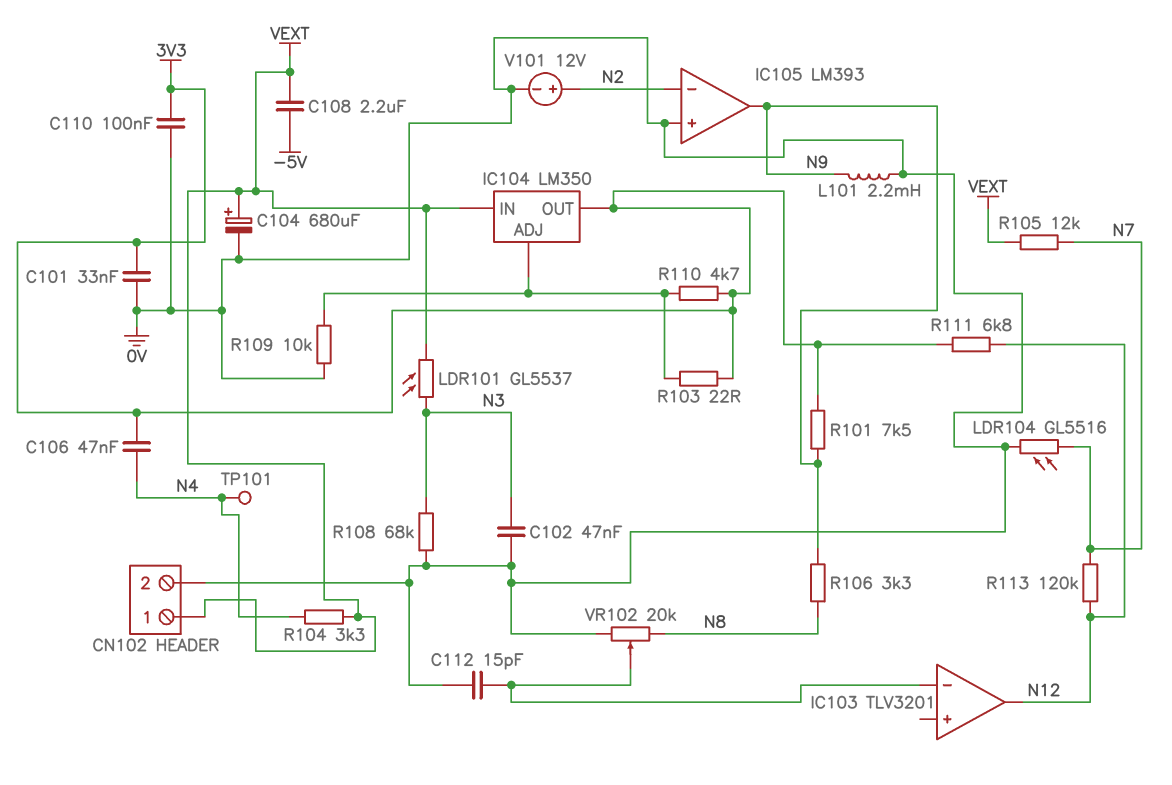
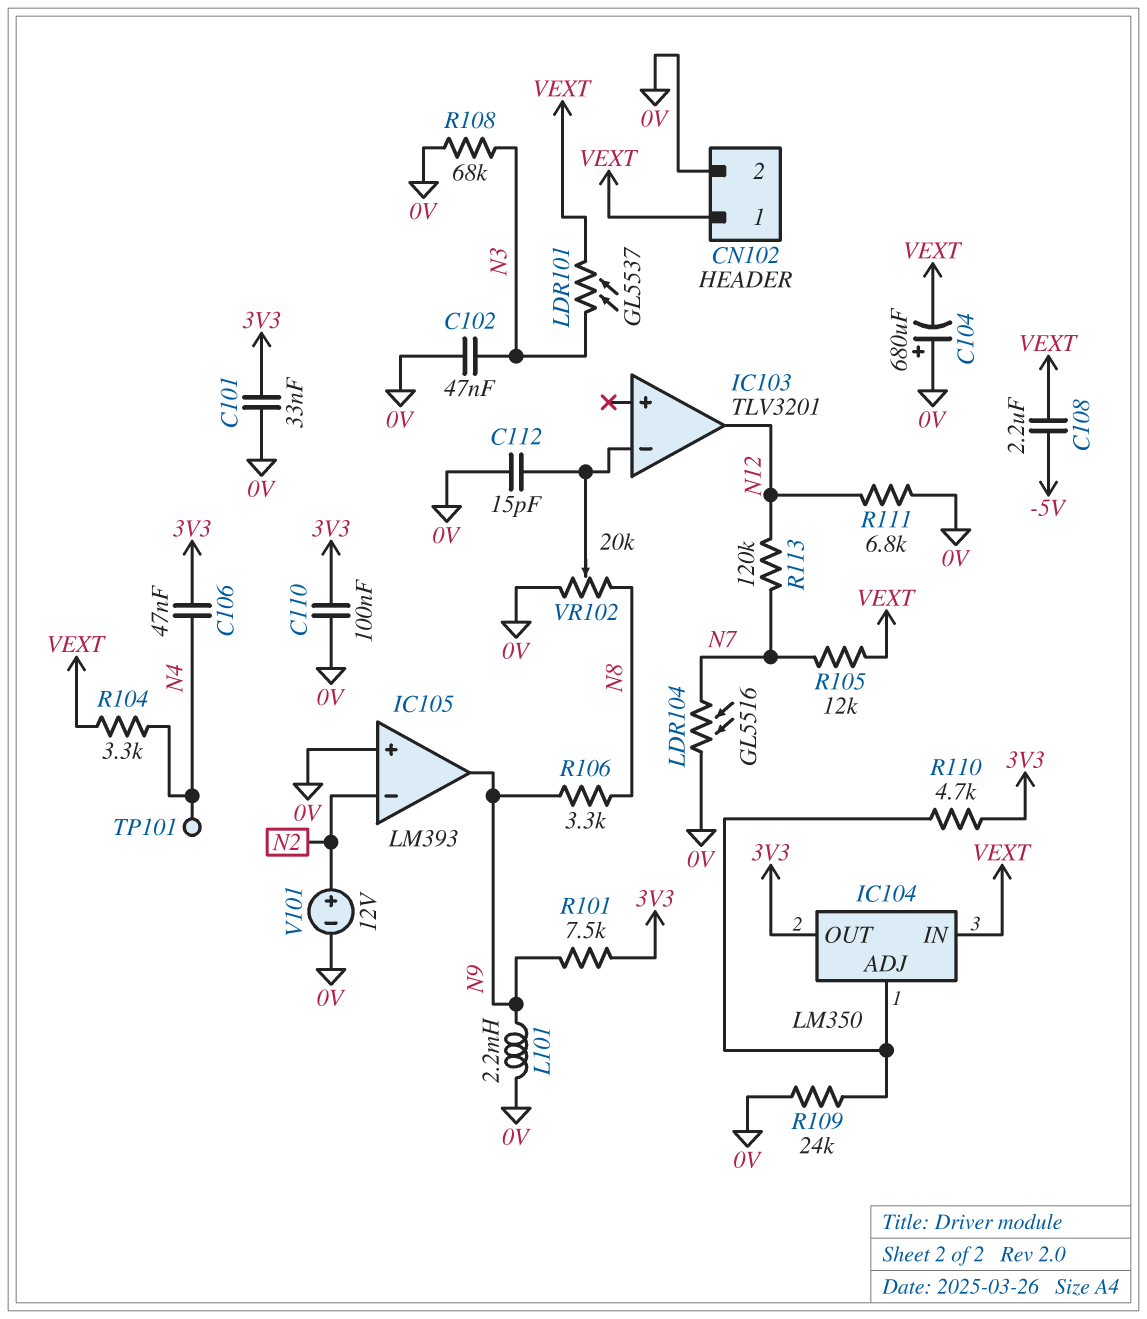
C104: 680uF (plus VEXT, minus 0V) -> 680uF (plus 0V, minus VEXT)
R103: 22 (3V3, IC104/ADJ) -> none
R109: 10k (0V, IC104/ADJ) -> 24k (0V, IC104/ADJ)
R111: 6.8k (3V3, N12) -> 6.8k (0V, N12)

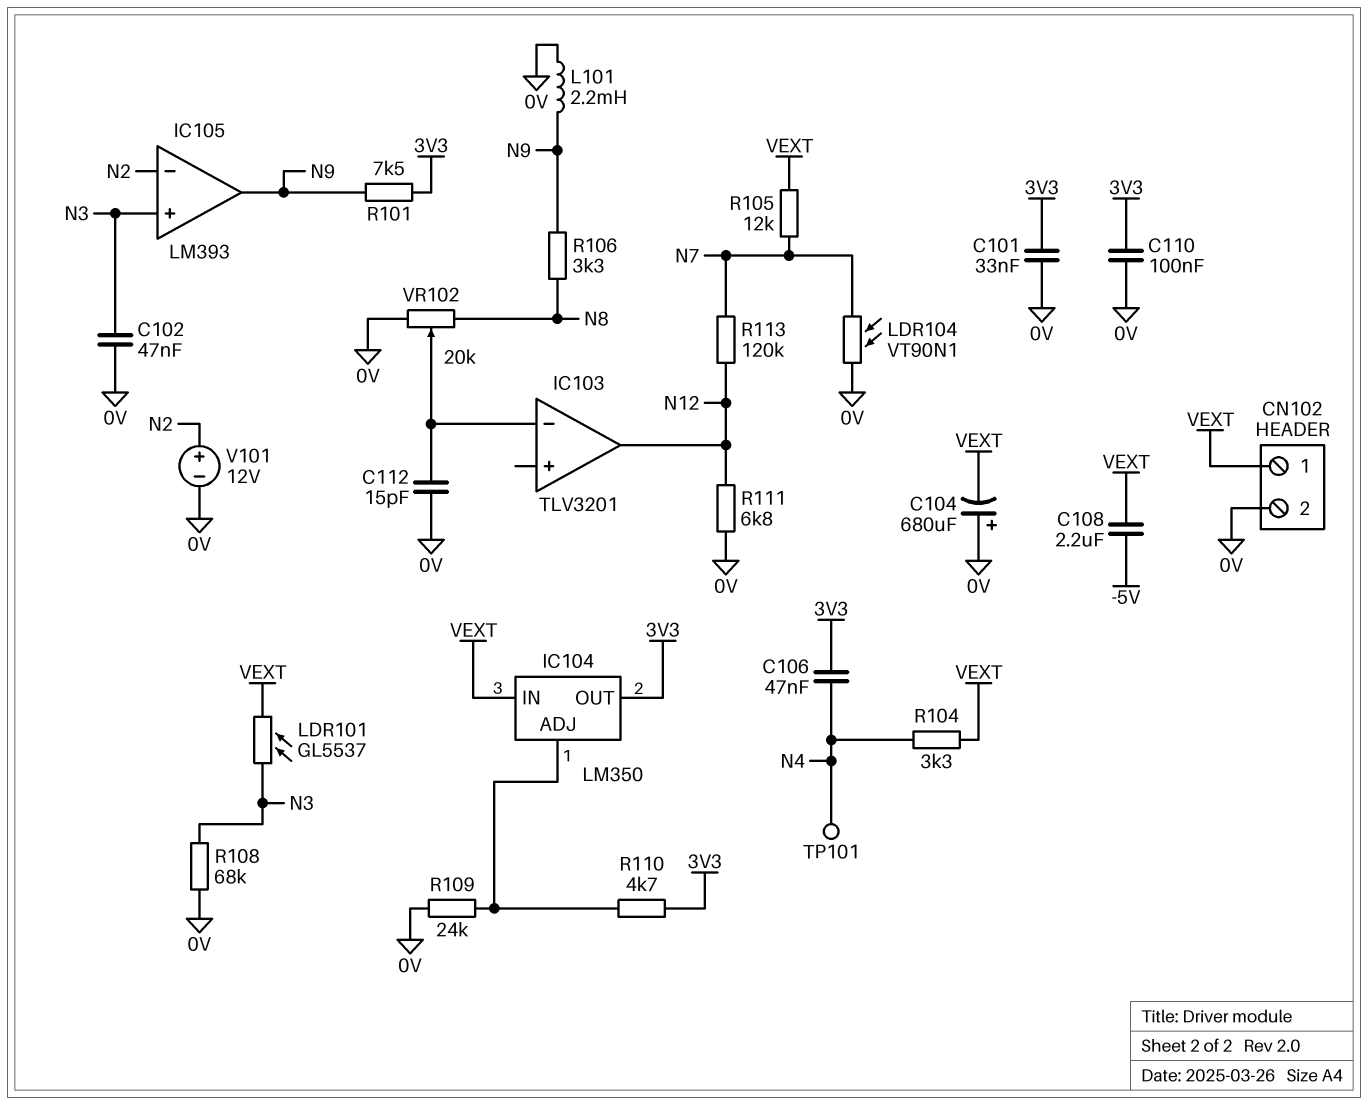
IC105 pin in+: 0V -> N3
LDR104: GL5516 (0V, N7) -> VT90N1 (0V, N7)

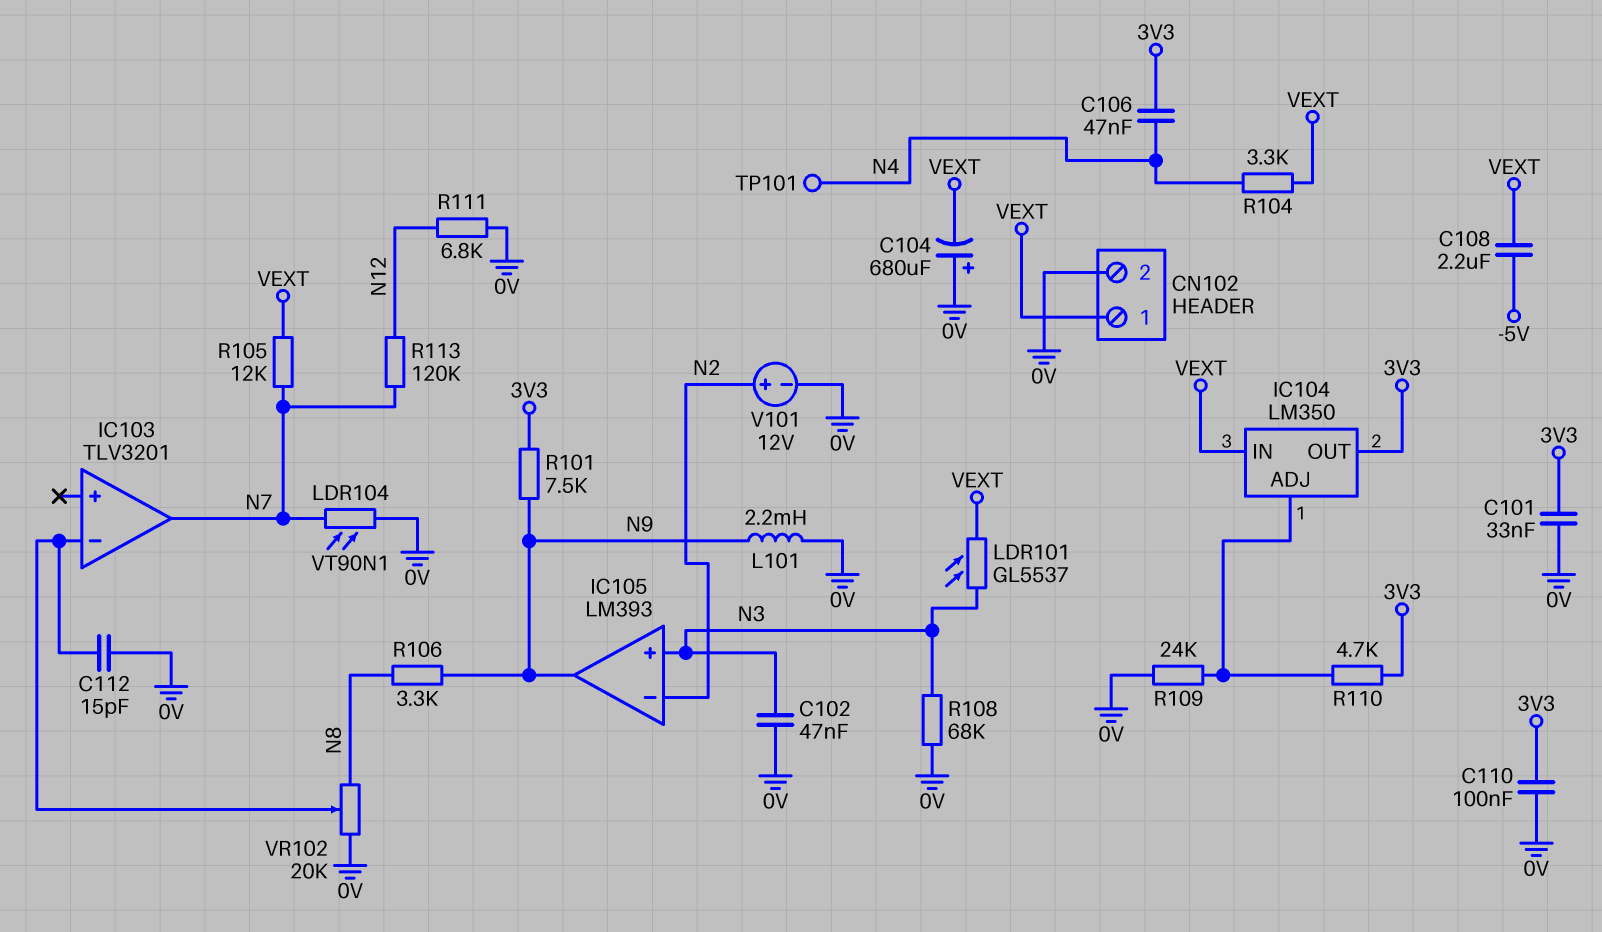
IC103 pin out: N12 -> N7

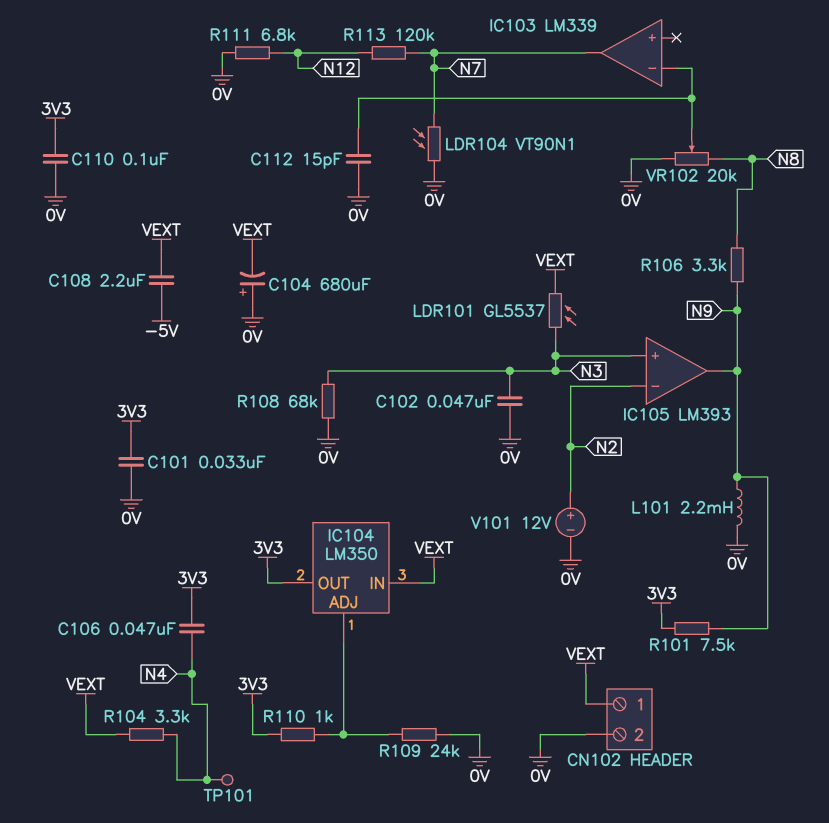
IC103: TLV3201 -> LM339
R105: 12k (N7, VEXT) -> none
R110: 4.7k (3V3, IC104/ADJ) -> 1k (3V3, IC104/ADJ)

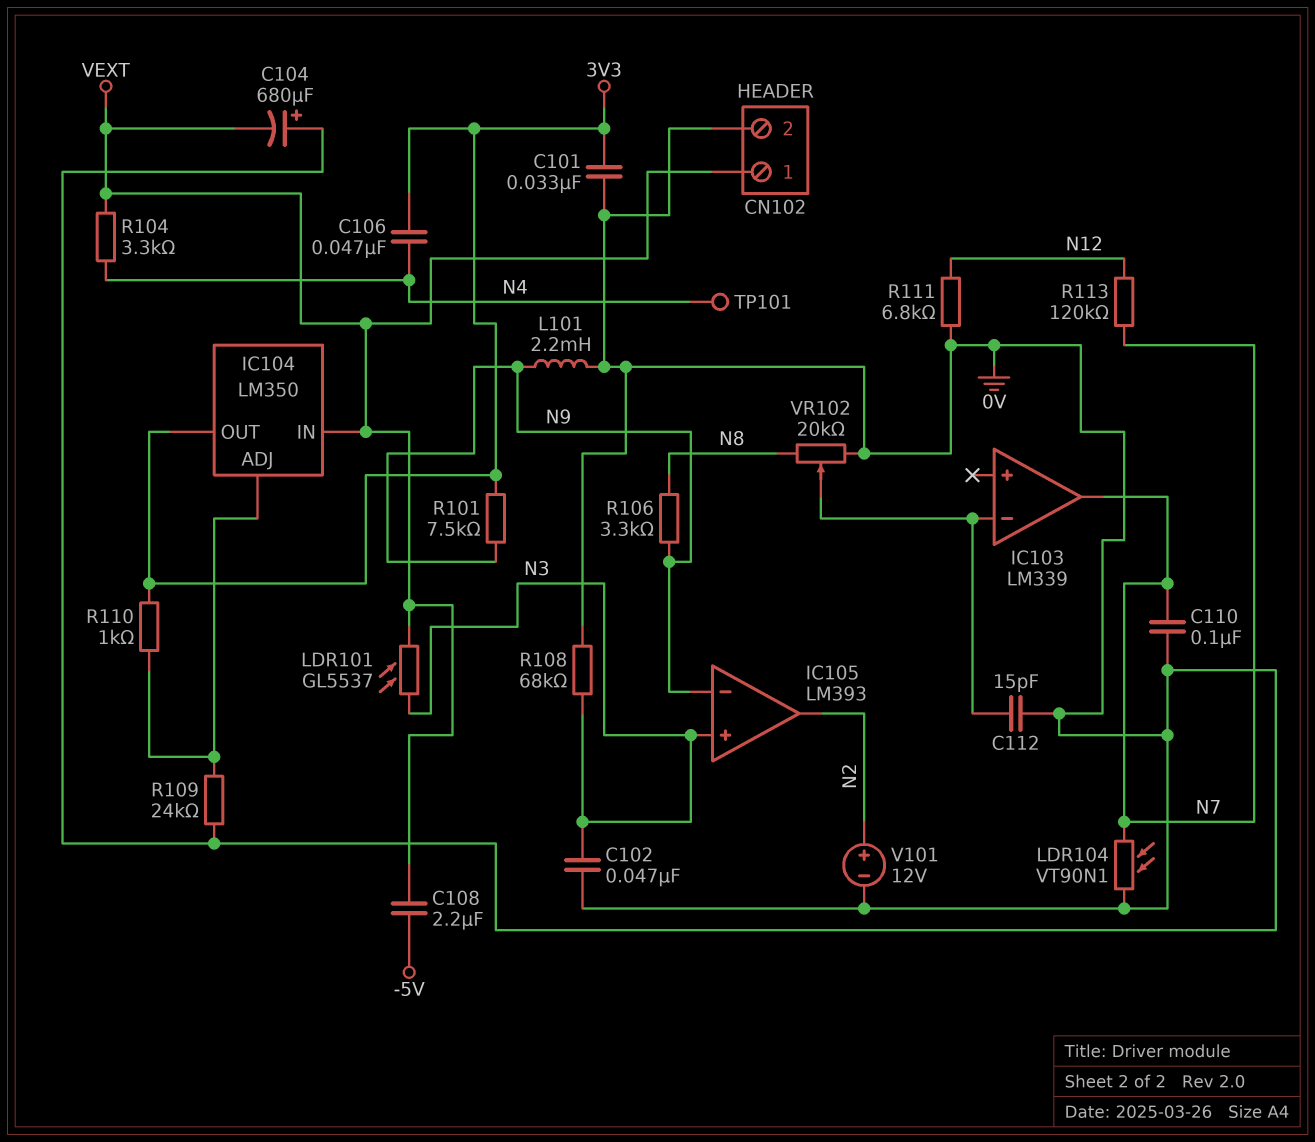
C110: 100nF (0V, 3V3) -> 100nF (0V, N7)
IC105 pin in-: N2 -> N9
IC105 pin out: N9 -> N2

